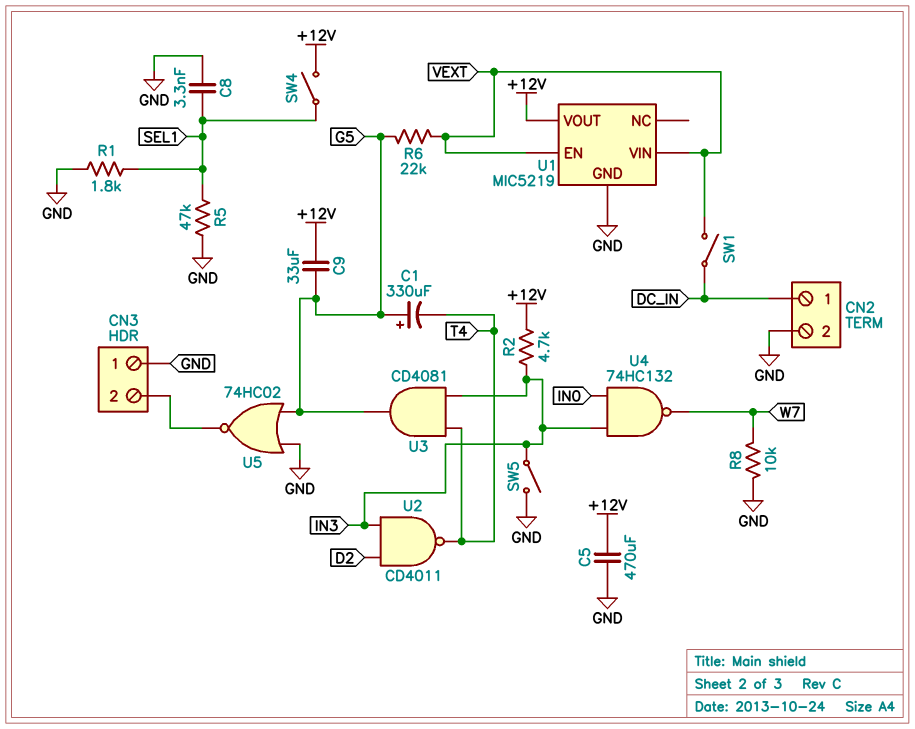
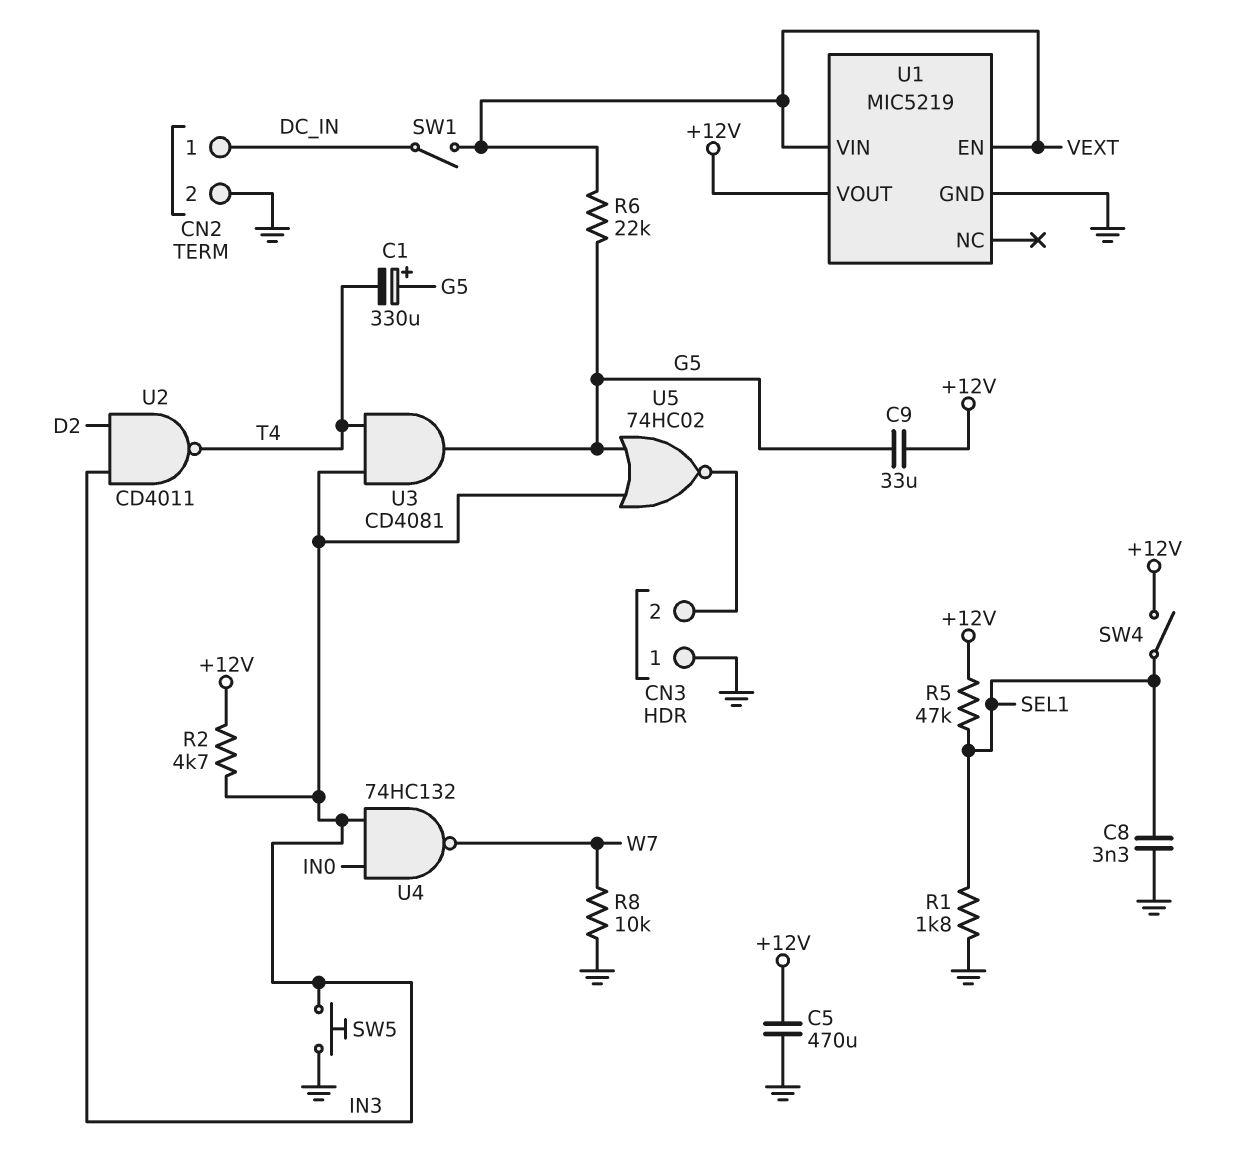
R5: 47k (GND, SEL1) -> 47k (+12V, SEL1)
SW5: switch (GND, IN3) -> button (GND, IN3)
U5: NOR 74HC02 (in G5, in GND, out CN3/2) -> NOR 74HC02 (in G5, in IN3, out CN3/2)

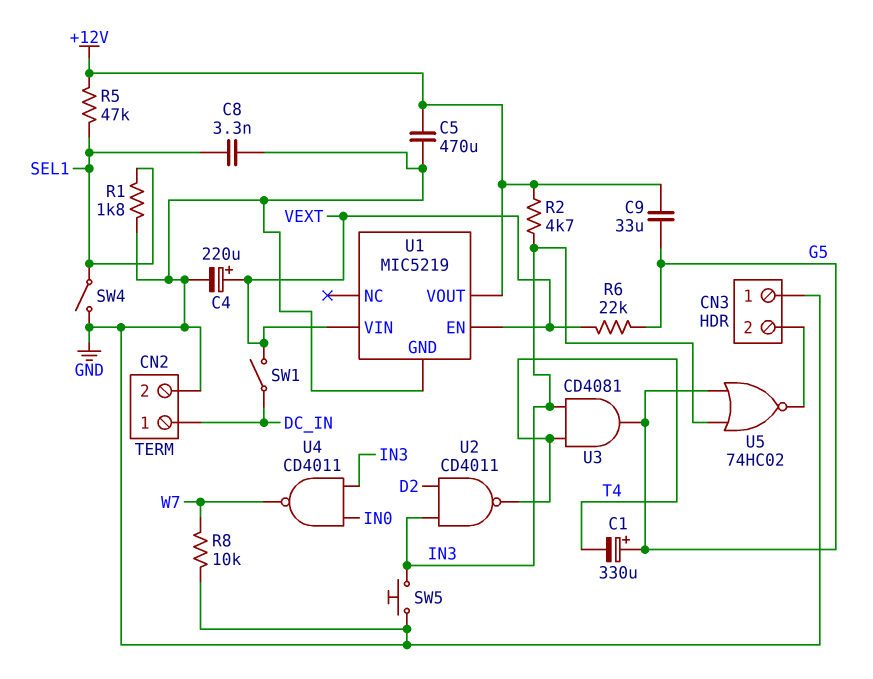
C4: none -> 220uF (plus VEXT, minus GND)
SW4: switch (+12V, SEL1) -> switch (GND, SEL1)
U4: NAND 74HC132 (in IN0, in IN3, out W7) -> NAND CD4011 (in IN0, in IN3, out W7)

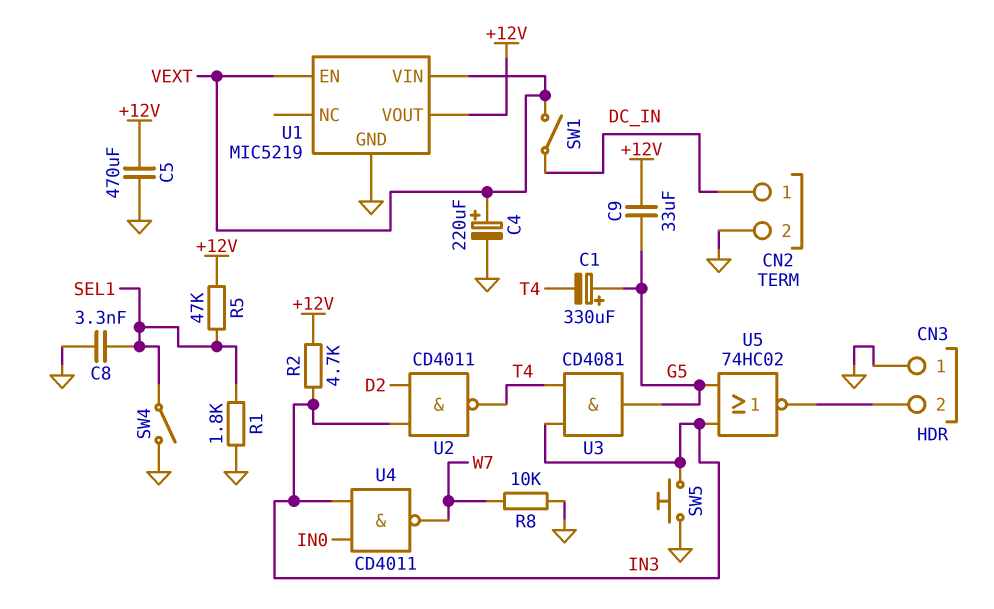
R6: 22k (G5, VEXT) -> none

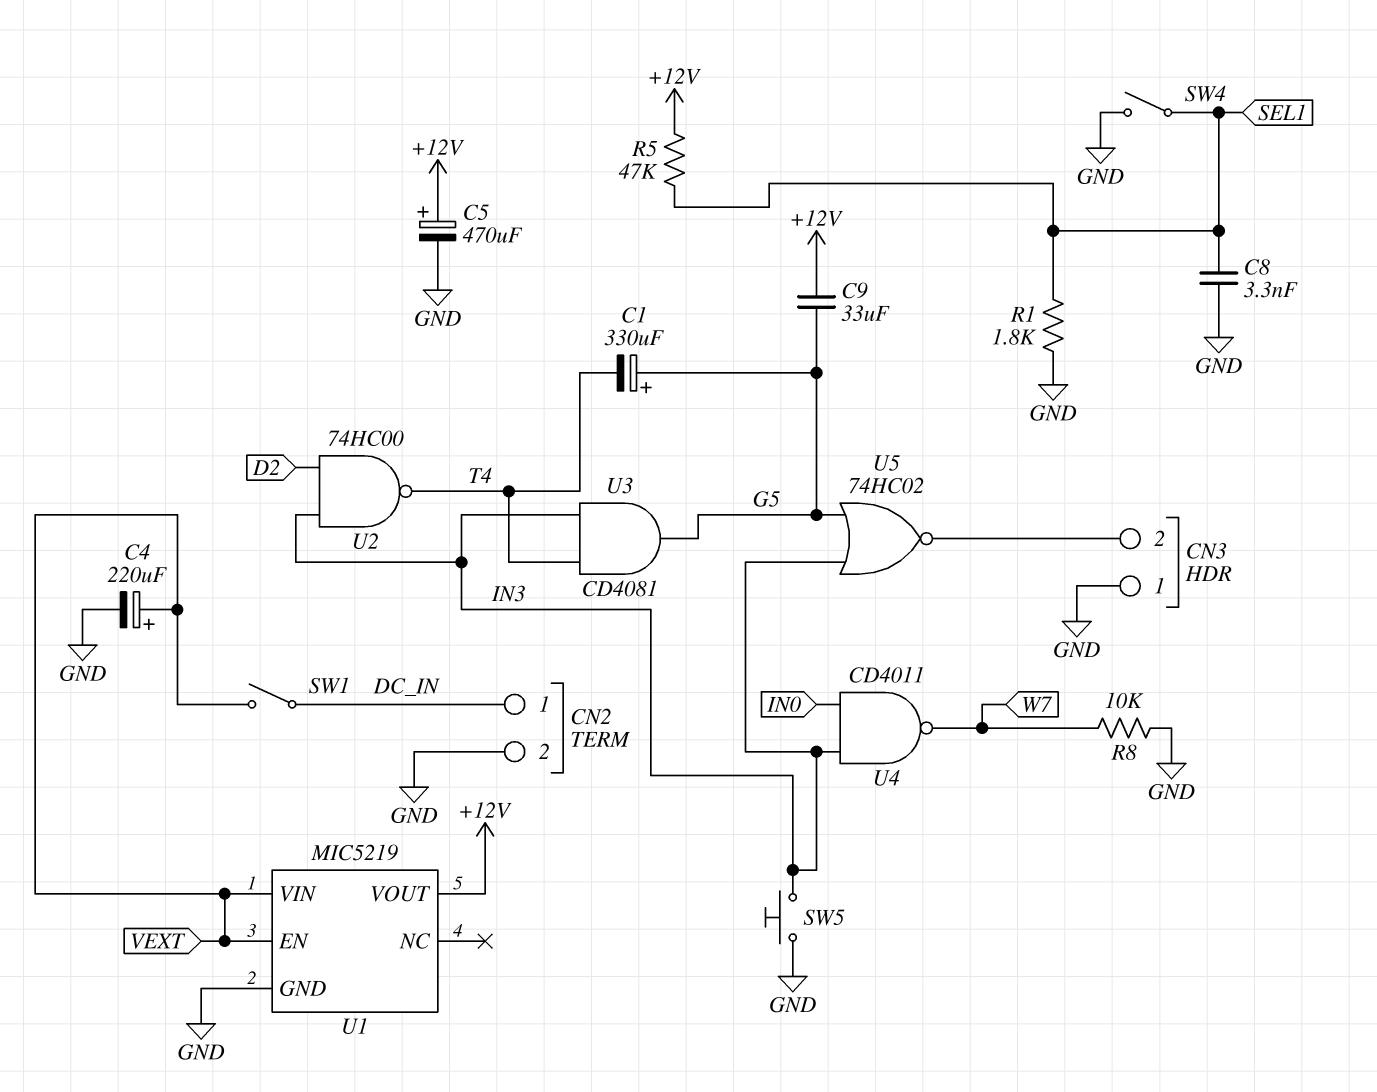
C5: 470uF (+12V, GND) -> 470uF (plus +12V, minus GND)
R2: 4.7k (+12V, IN3) -> none
U2: NAND CD4011 (in D2, in IN3, out T4) -> NAND 74HC00 (in D2, in IN3, out T4)

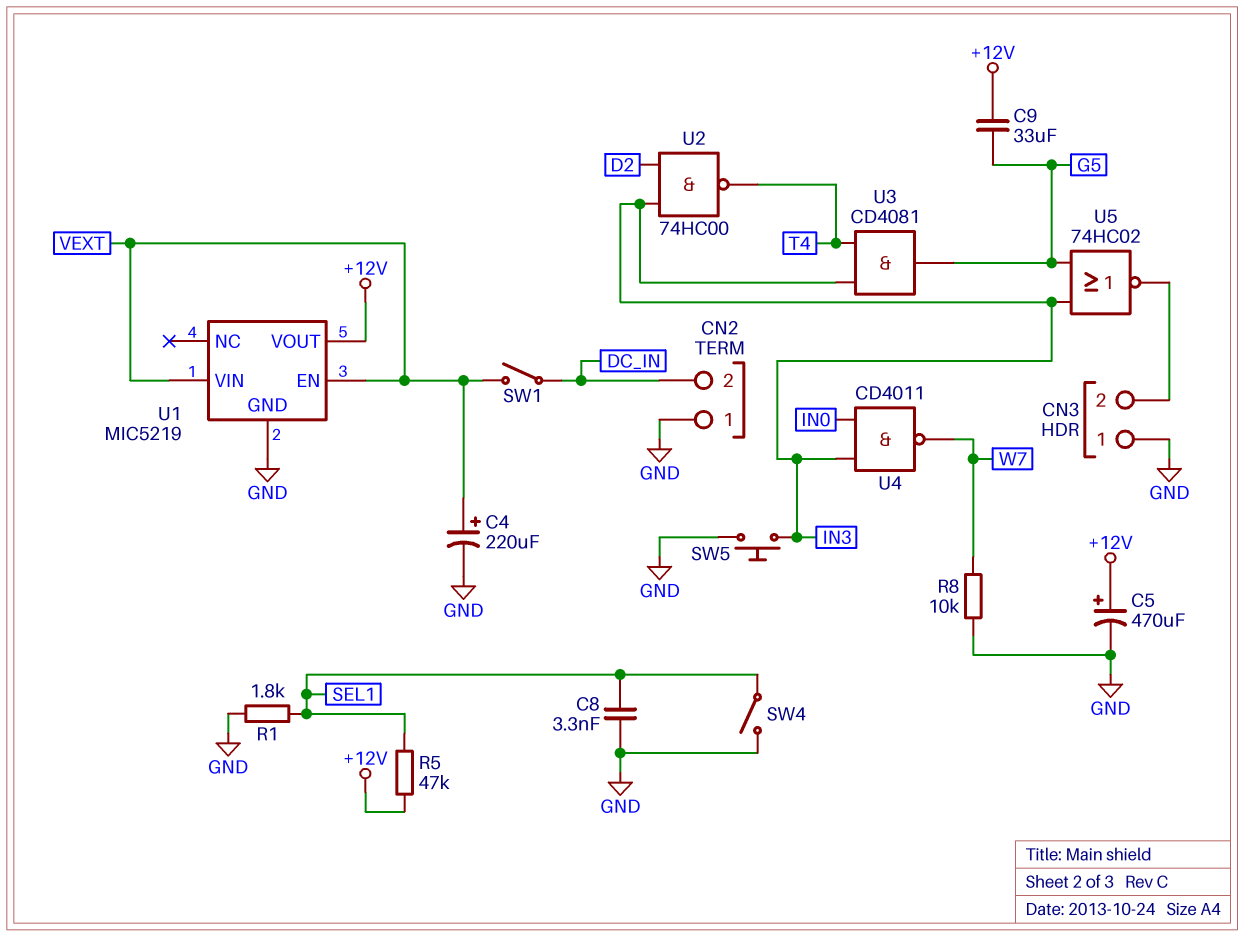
C1: 330uF (plus G5, minus T4) -> none
CN2 pin 1: DC_IN -> GND
CN2 pin 2: GND -> DC_IN

